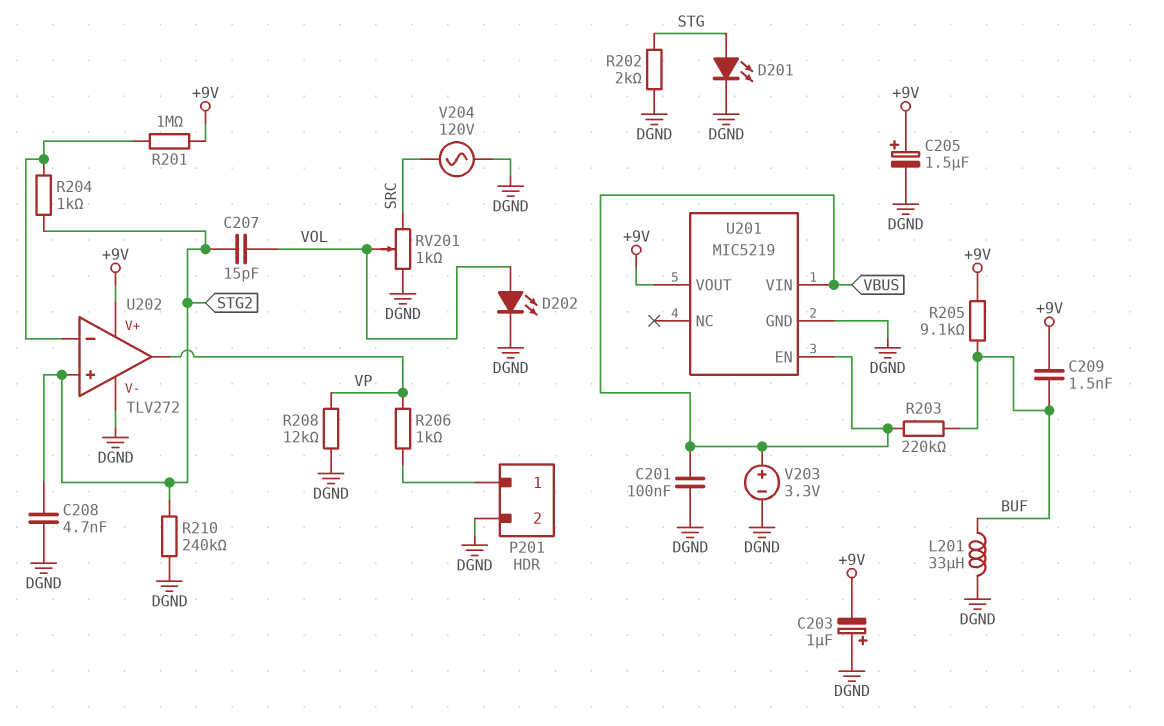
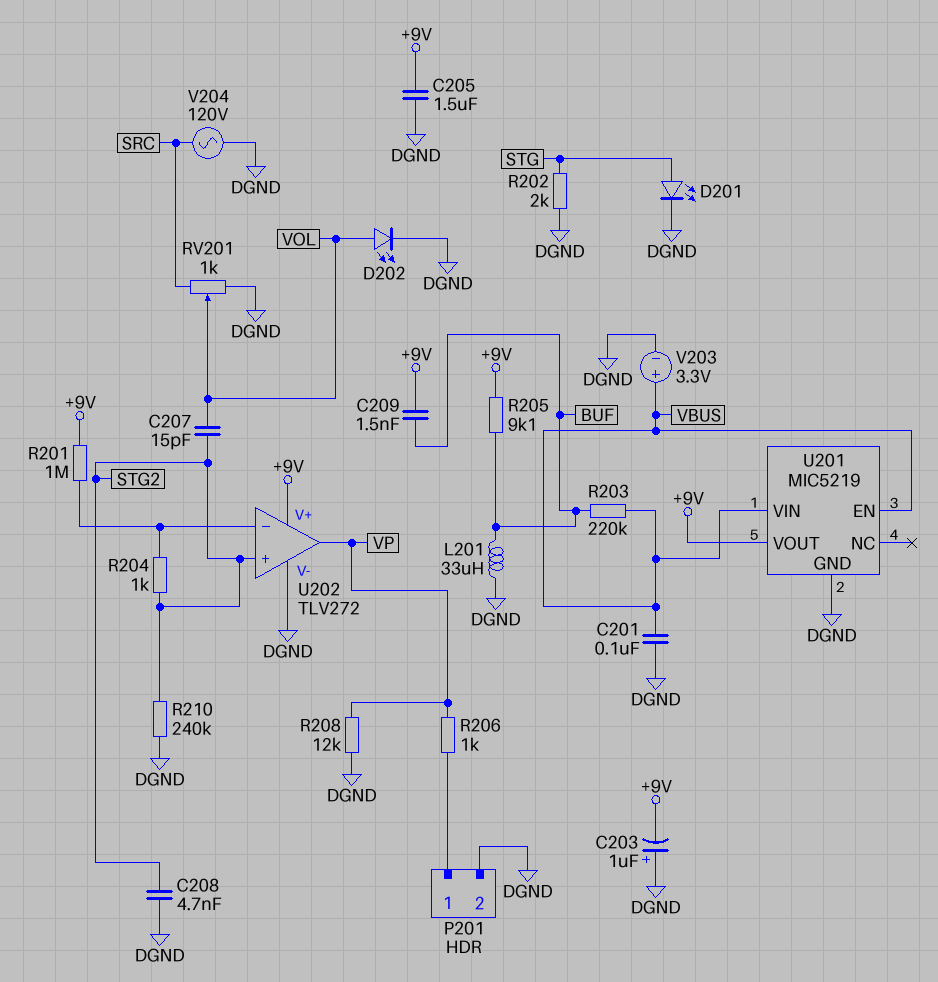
C205: 1.5uF (plus +9V, minus DGND) -> 1.5uF (+9V, DGND)

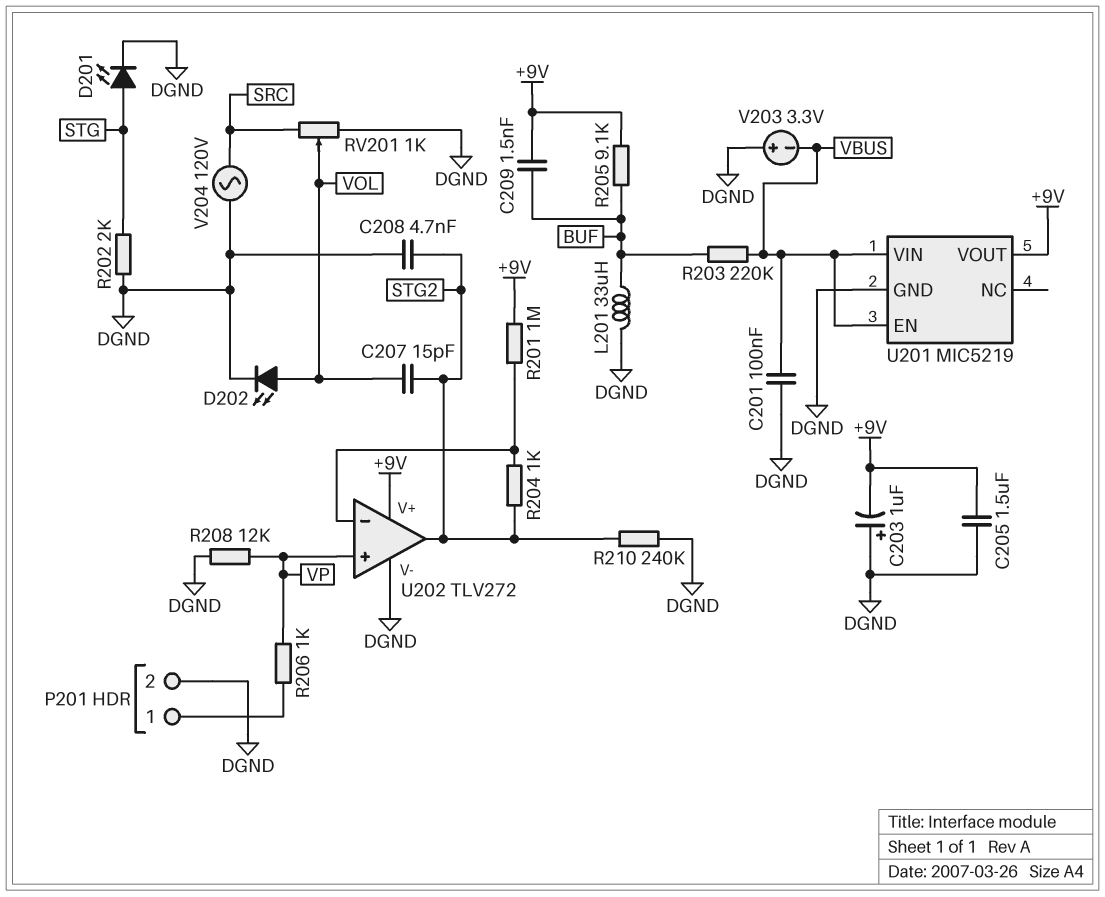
U202 pin in+: STG2 -> VP
U202 pin out: VP -> STG2
V203: 3.3V (plus VBUS, minus DGND) -> 3.3V (plus DGND, minus VBUS)

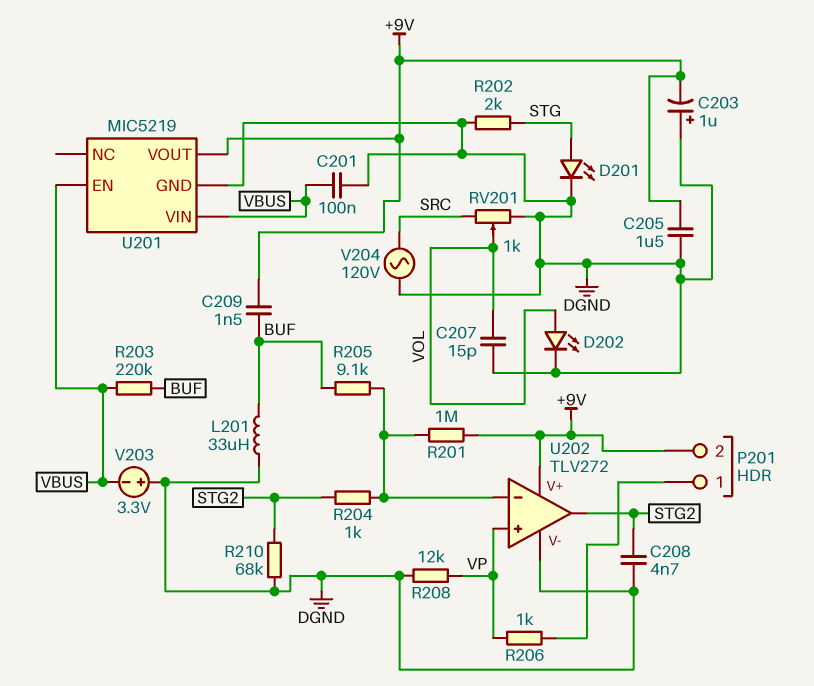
C207: 15pF (STG2, VOL) -> 15pF (DGND, VOL)
P201 pin 2: DGND -> +9V
R205: 9.1k (+9V, BUF) -> 9.1k (BUF, U202/in-)
R210: 240k (DGND, STG2) -> 68k (DGND, STG2)

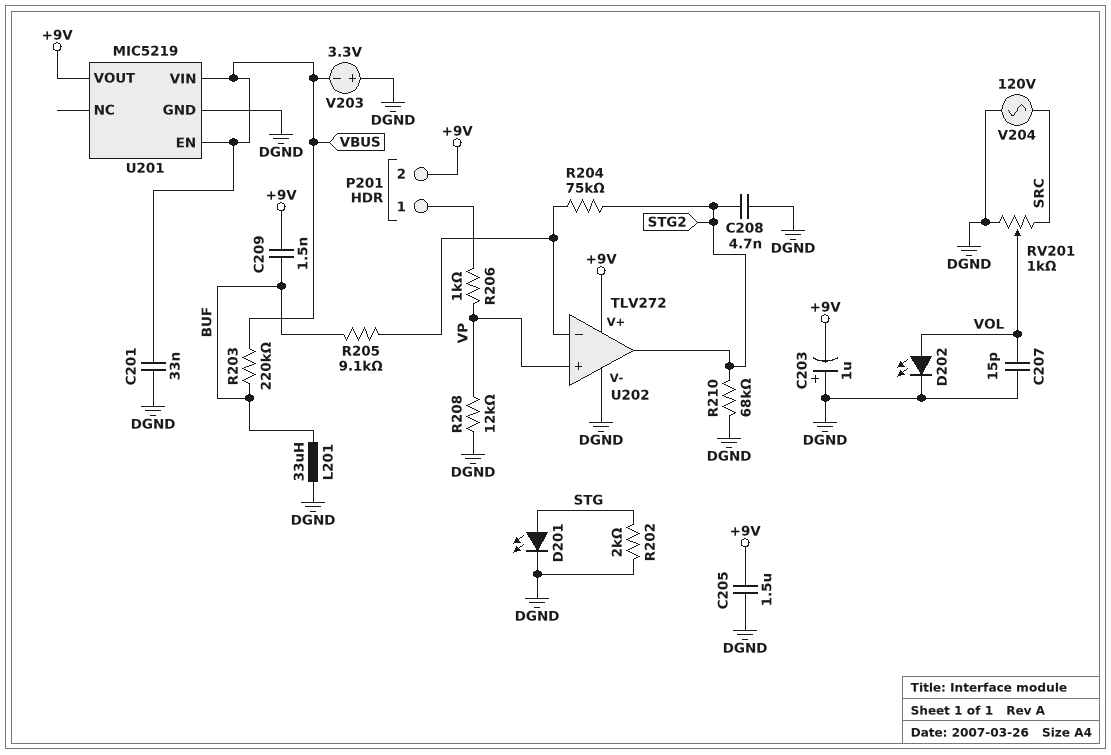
C201: 100nF (DGND, VBUS) -> 33nF (DGND, VBUS)
R201: 1M (+9V, U202/in-) -> none
R204: 1k (STG2, U202/in-) -> 75k (STG2, U202/in-)

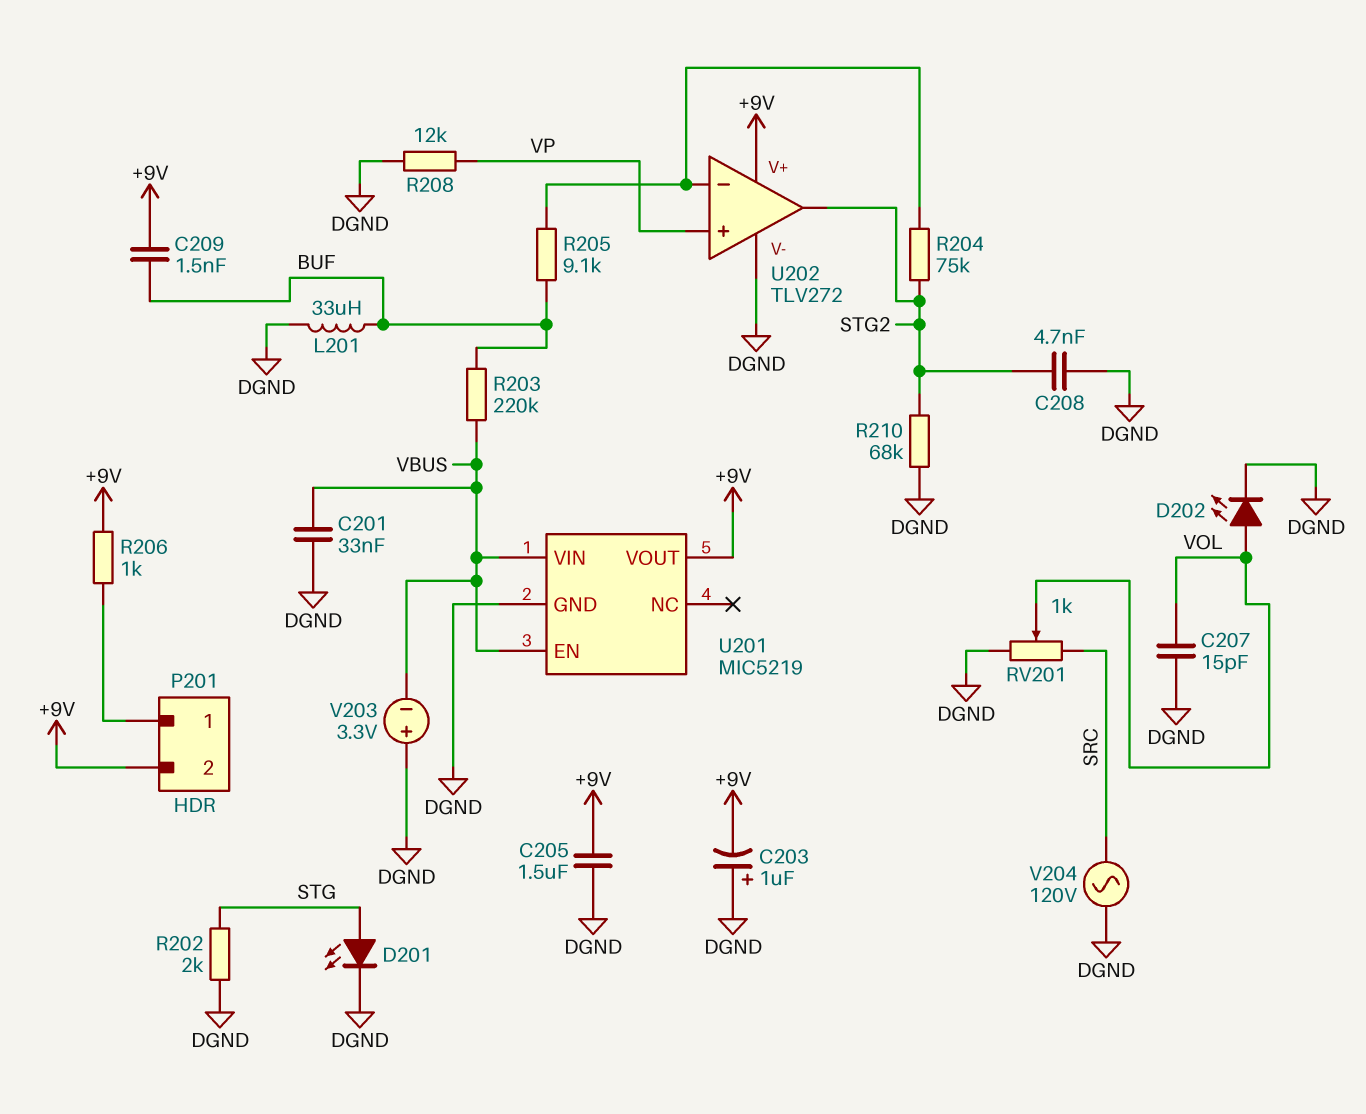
R206: 1k (P201/1, VP) -> 1k (+9V, P201/1)

